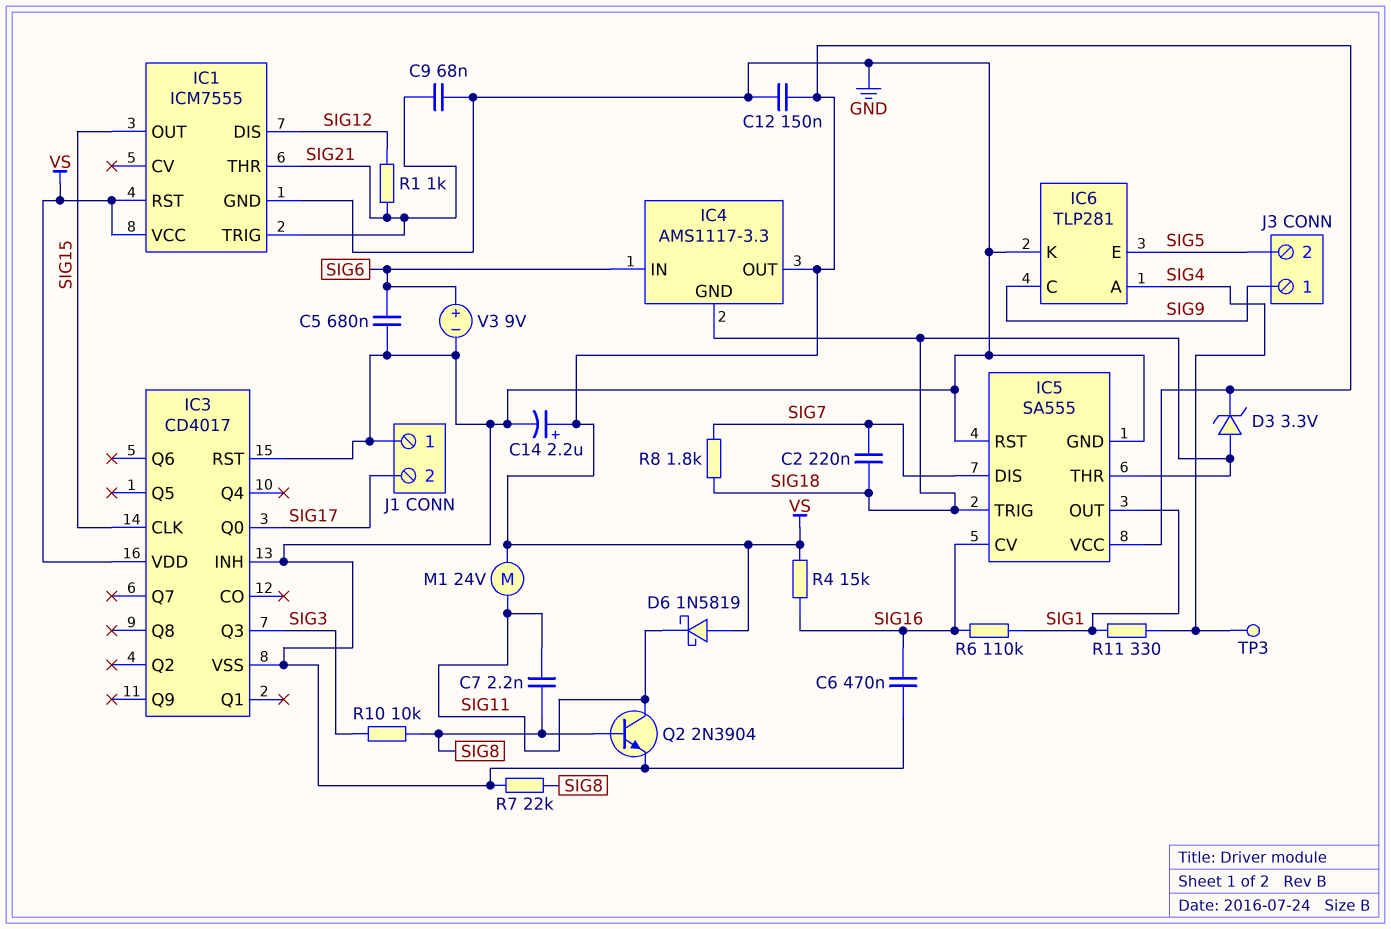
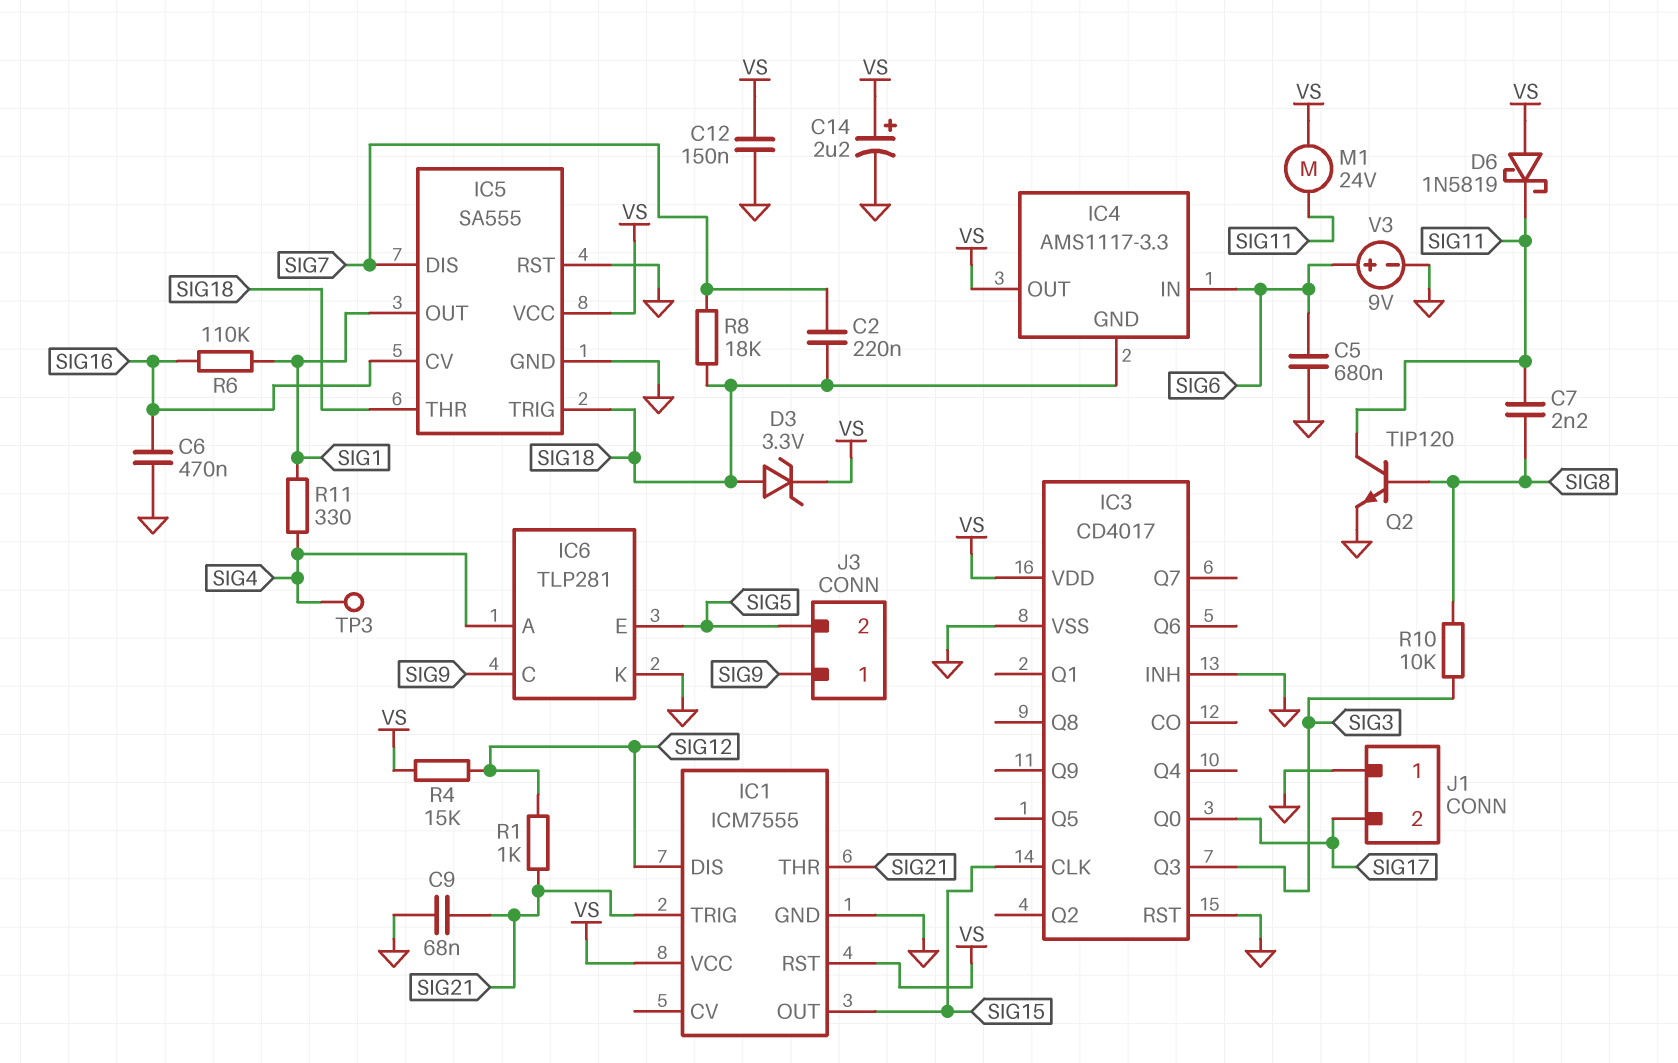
Q2: NPN 2N3904 (B SIG8, C SIG11, E GND) -> NPN TIP120 (B SIG8, C SIG11, E GND)
R4: 15k (SIG16, VS) -> 15k (SIG12, VS)
R7: 22k (GND, SIG8) -> none
R8: 1.8k (SIG7, SIG18) -> 18k (SIG7, SIG18)

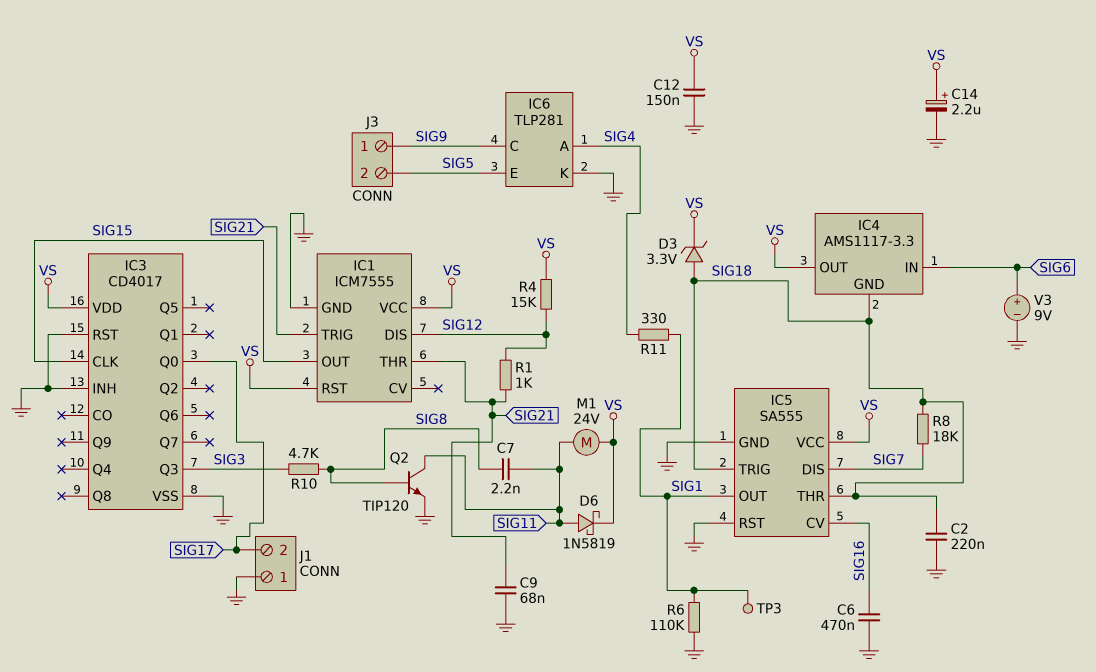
C2: 220nF (SIG7, SIG18) -> 220nF (GND, SIG18)
C5: 680nF (GND, SIG6) -> none
D6: schottky 1N5819 (A VS, K SIG11) -> schottky 1N5819 (A SIG11, K VS)
R6: 110k (SIG1, SIG16) -> 110k (GND, SIG1)
R10: 10k (SIG3, SIG8) -> 4.7k (SIG3, SIG8)
TP3: test point (SIG4) -> test point (SIG1)

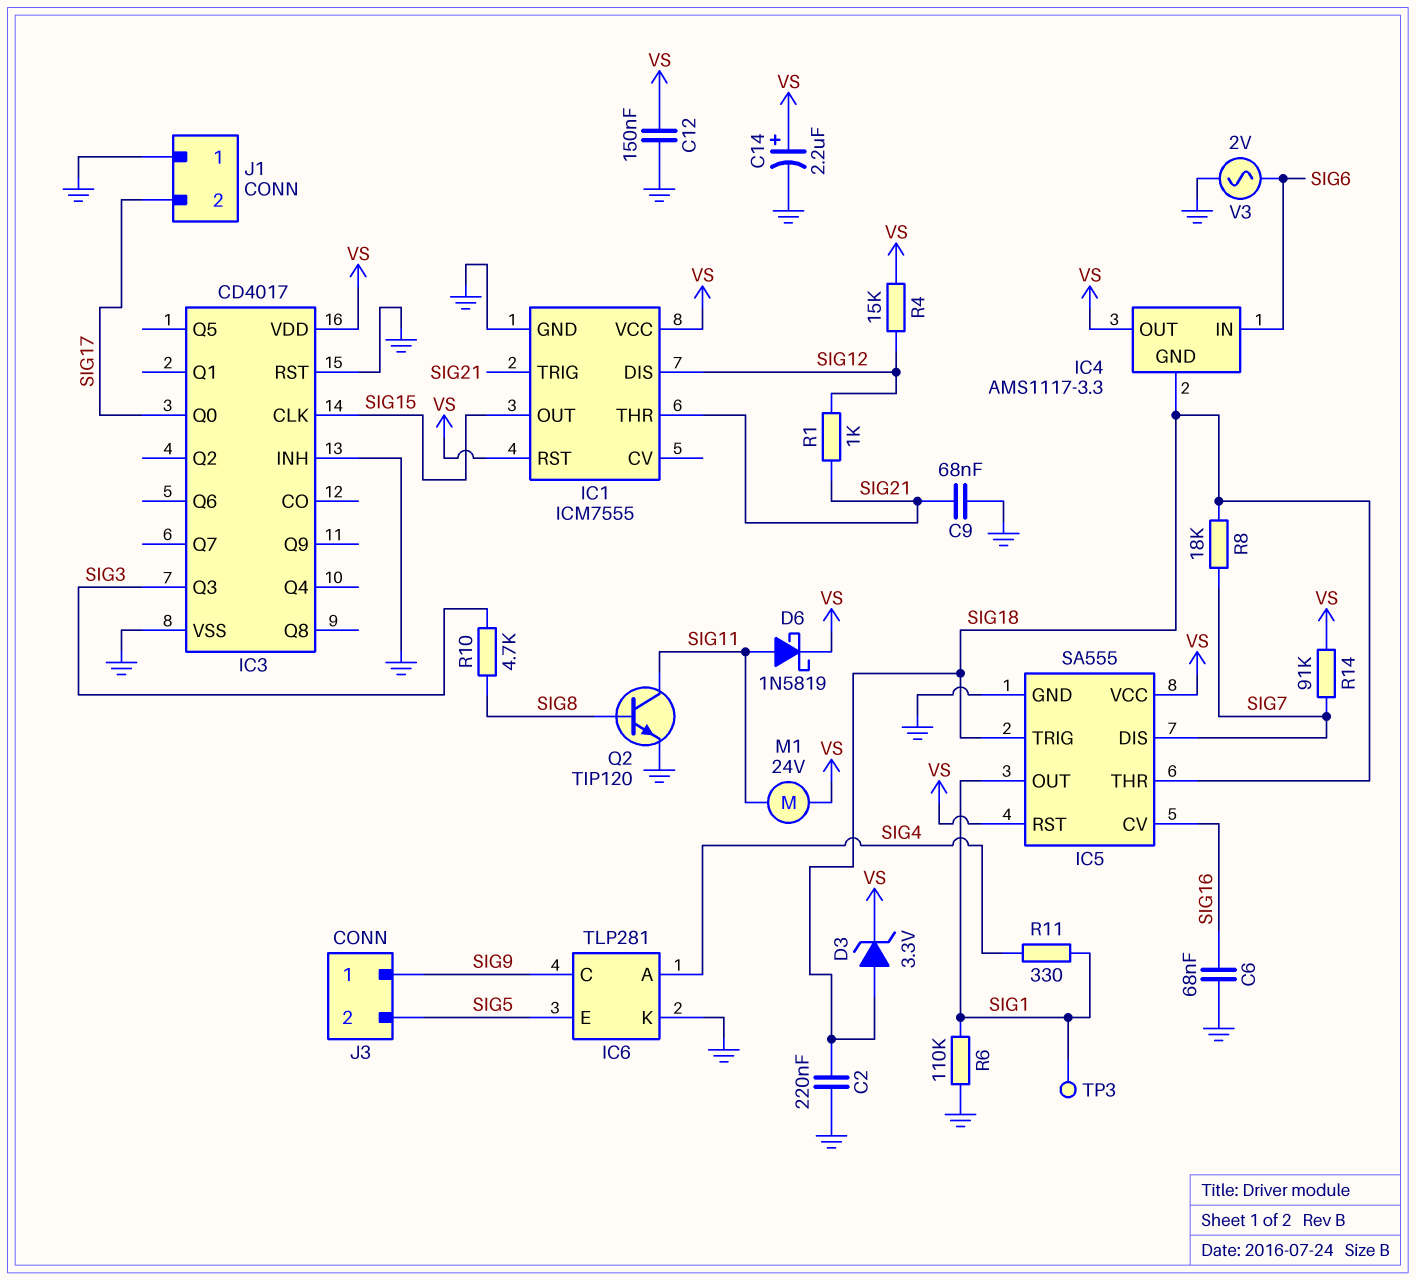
C6: 470nF (GND, SIG16) -> 68nF (GND, SIG16)
C7: 2.2nF (SIG8, SIG11) -> none
IC5 pin RST: GND -> VS
R14: none -> 91k (SIG7, VS)
V3: 9V (plus SIG6, minus GND) -> AC 2V (GND, SIG6)

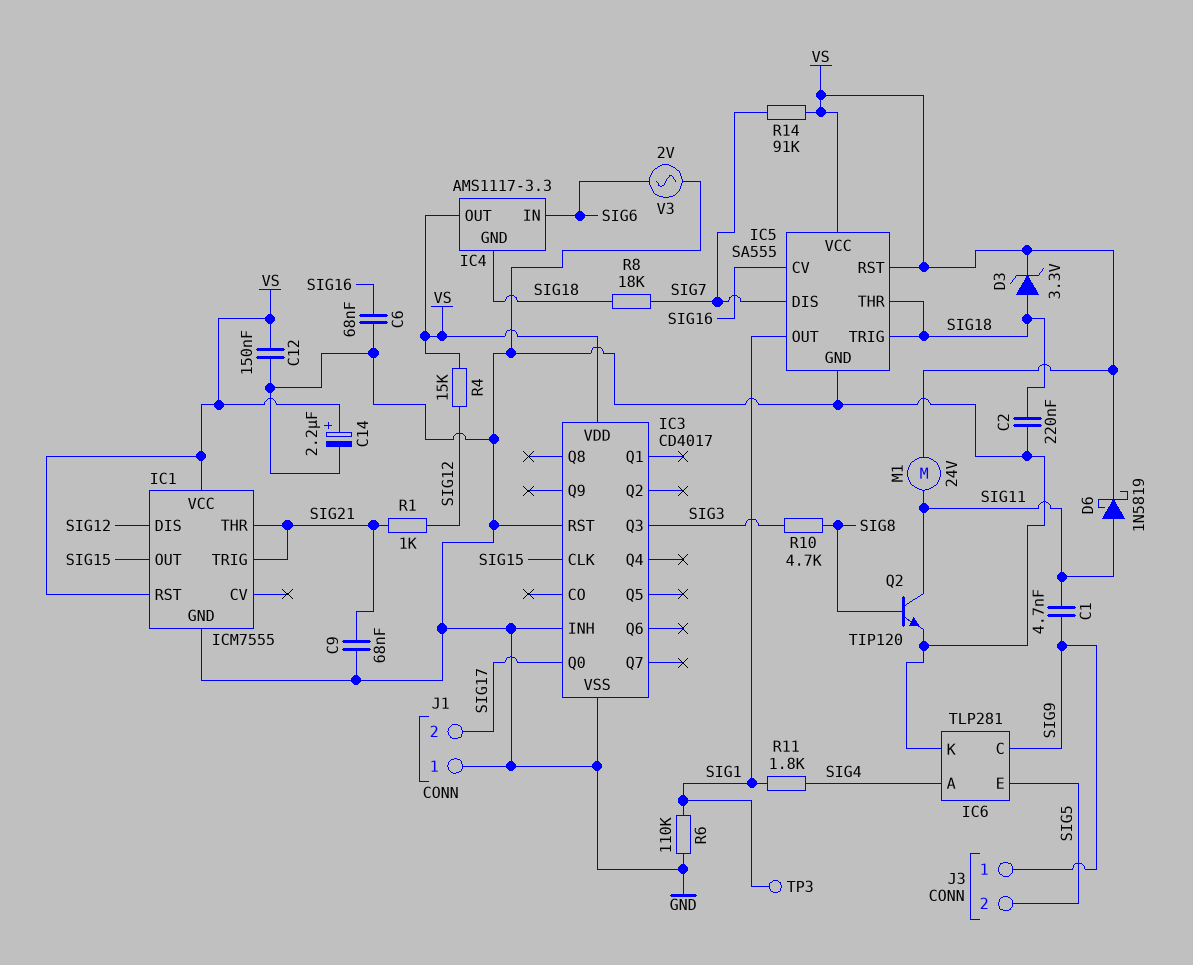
C1: none -> 4.7nF (SIG9, SIG11)
R11: 330 (SIG1, SIG4) -> 1.8k (SIG1, SIG4)

